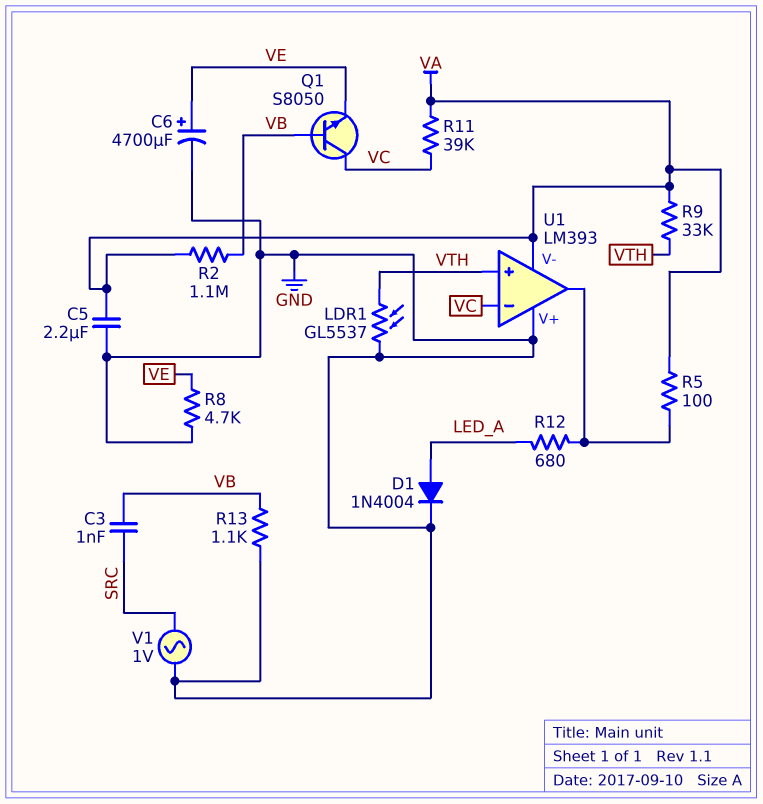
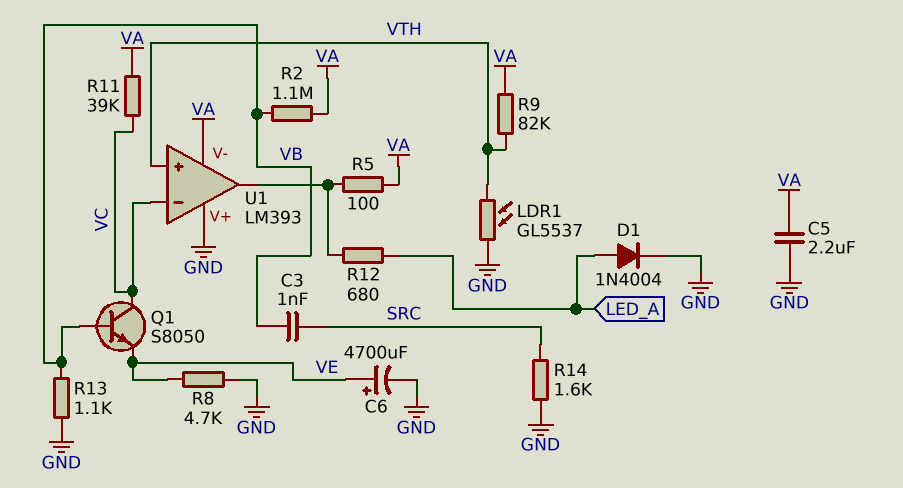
R9: 33k (VA, VTH) -> 82k (VA, VTH)
R14: none -> 1.6k (GND, SRC)
V1: AC 1V (GND, SRC) -> none

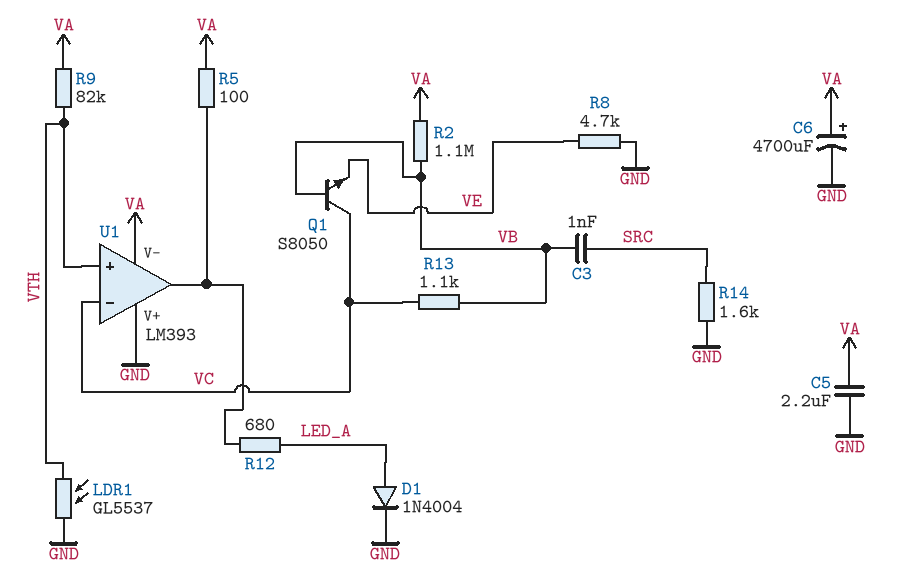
C6: 4700uF (plus VE, minus GND) -> 4700uF (plus VA, minus GND)
R11: 39k (VA, VC) -> none
R13: 1.1k (GND, VB) -> 1.1k (VB, VC)

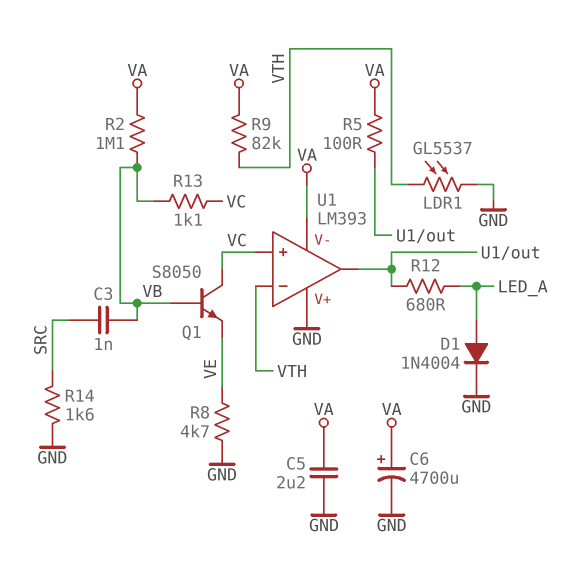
U1 pin in+: VTH -> VC
U1 pin in-: VC -> VTH

